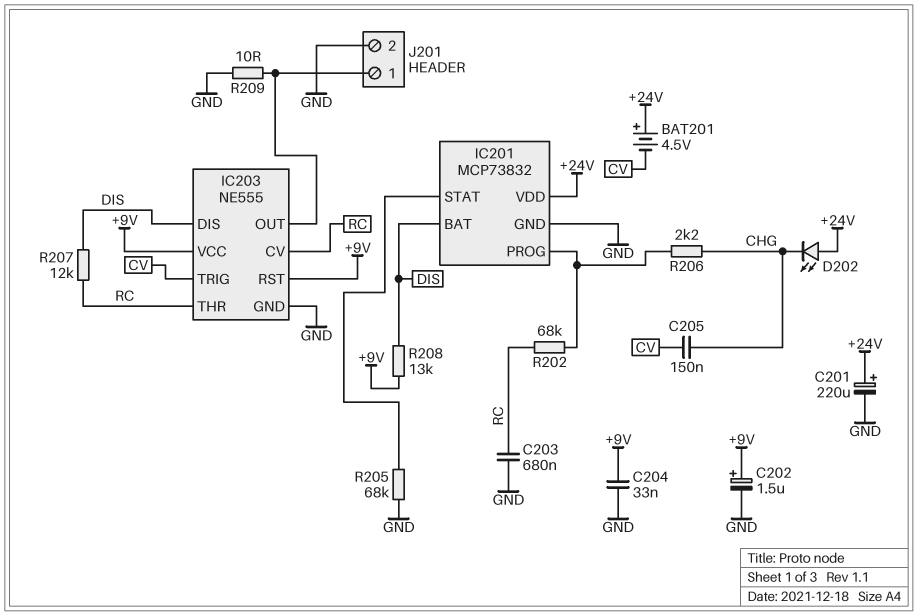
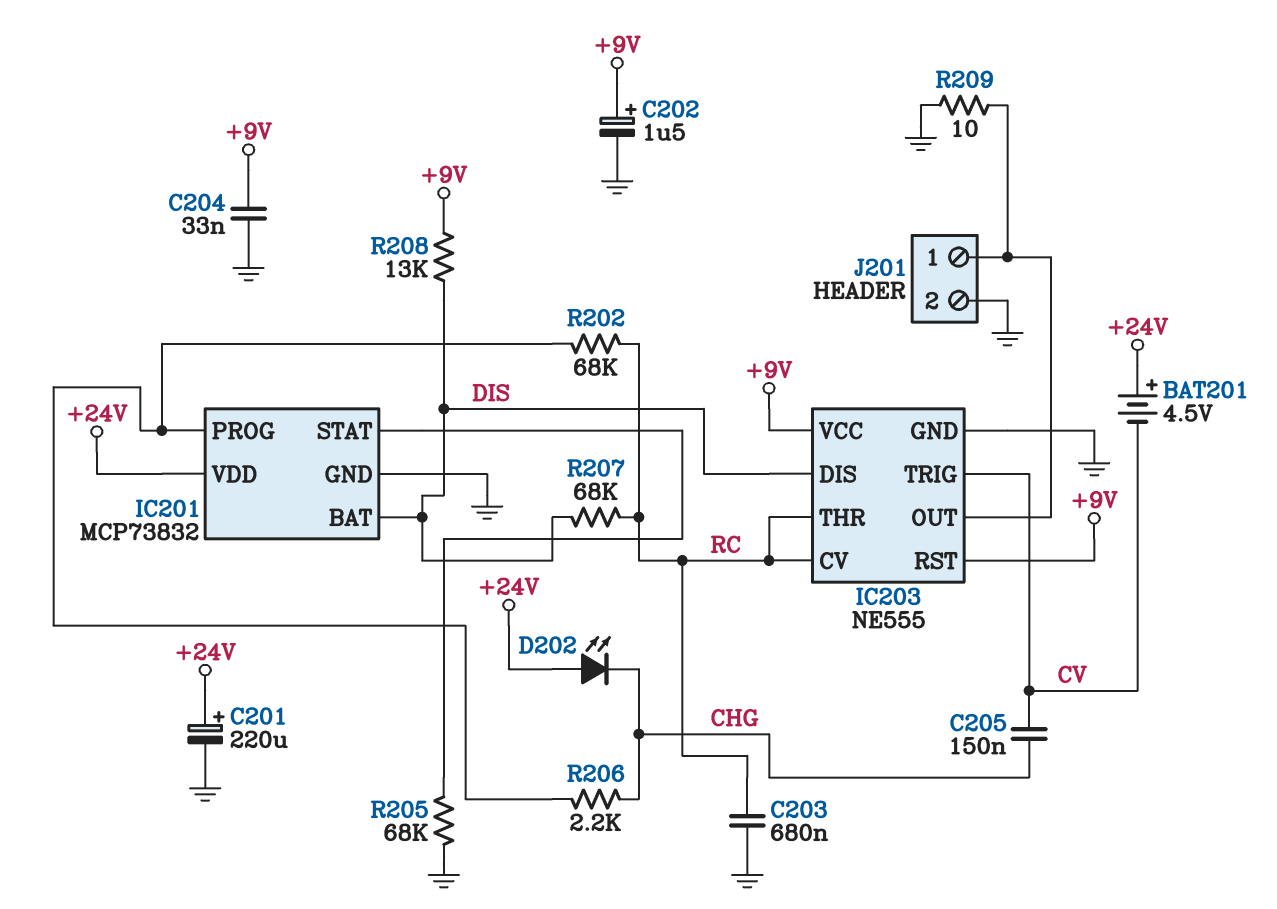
R207: 12k (DIS, RC) -> 68k (DIS, RC)

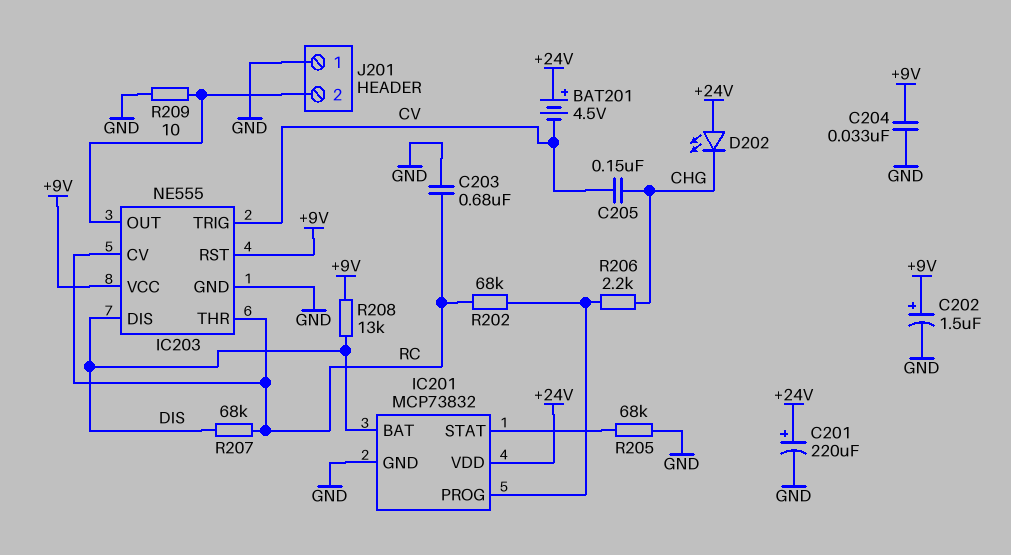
J201 pin 1: IC203/OUT -> GND
J201 pin 2: GND -> IC203/OUT

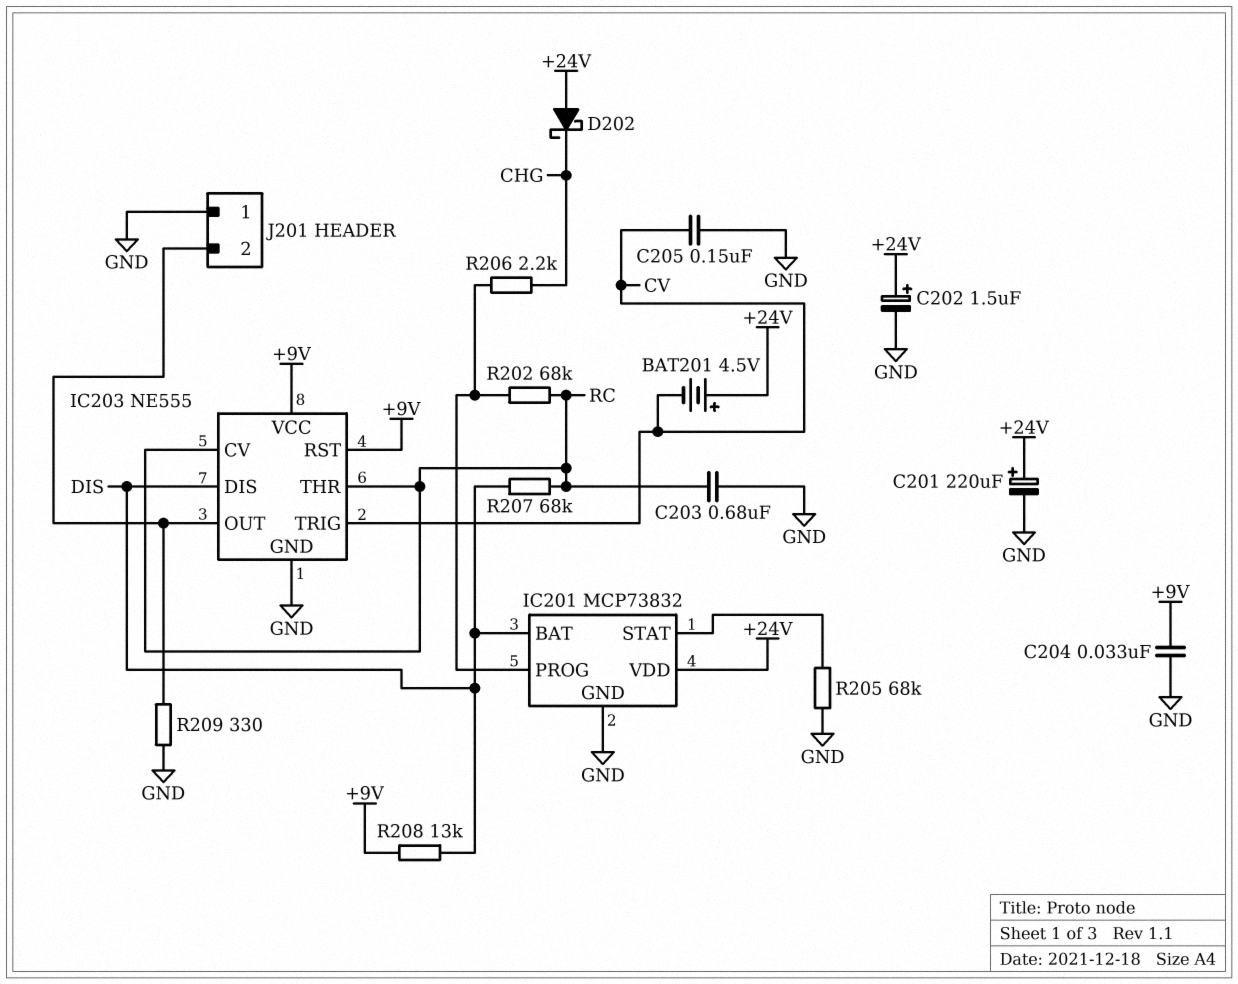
C202: 1.5uF (plus +9V, minus GND) -> 1.5uF (plus +24V, minus GND)
C205: 150nF (CHG, CV) -> 150nF (CV, GND)
D202: LED (A +24V, K CHG) -> schottky (A +24V, K CHG)
R209: 10 (GND, IC203/OUT) -> 330 (GND, IC203/OUT)

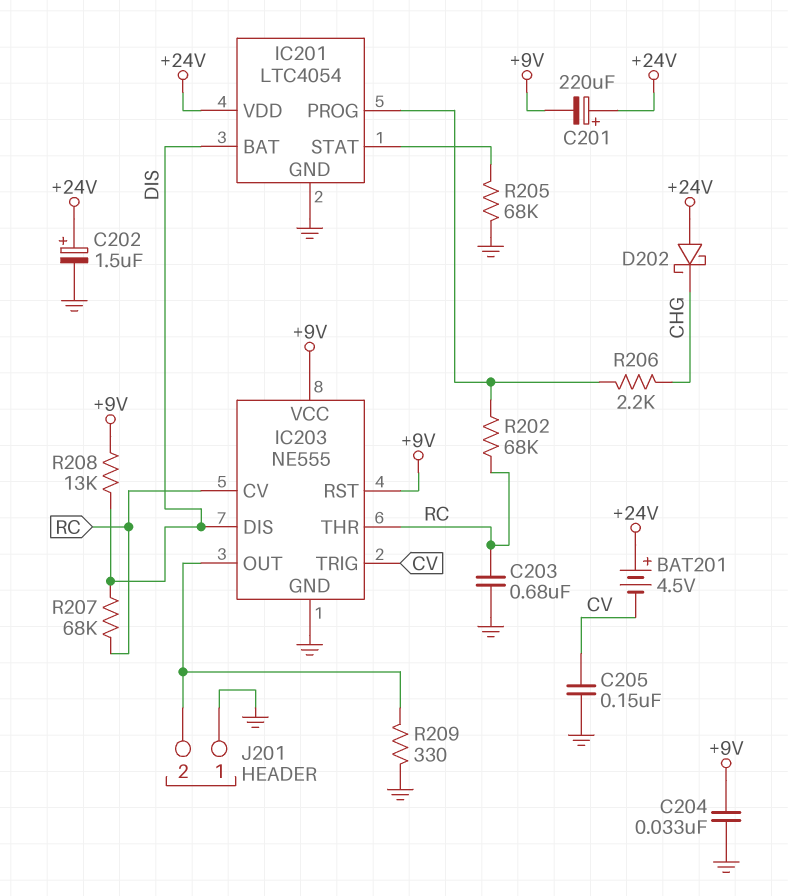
C201: 220uF (plus +24V, minus GND) -> 220uF (plus +24V, minus +9V)
IC201: MCP73832 -> LTC4054

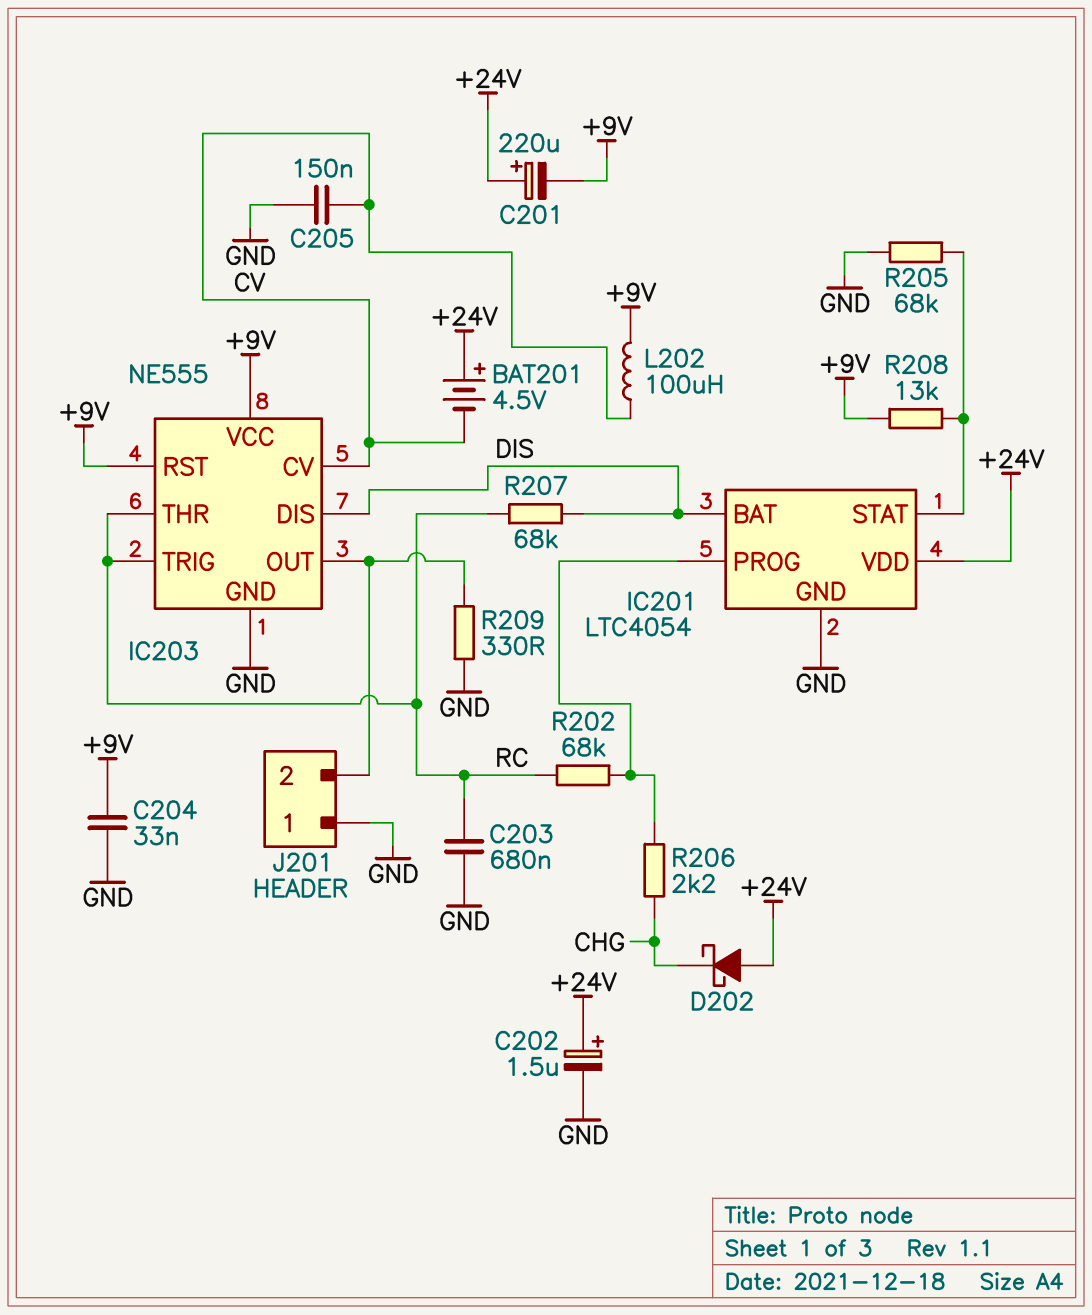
IC203 pin CV: RC -> CV
IC203 pin TRIG: CV -> RC
L202: none -> 100uH (+9V, CV)
R208: 13k (+9V, DIS) -> 13k (+9V, IC201/STAT)

